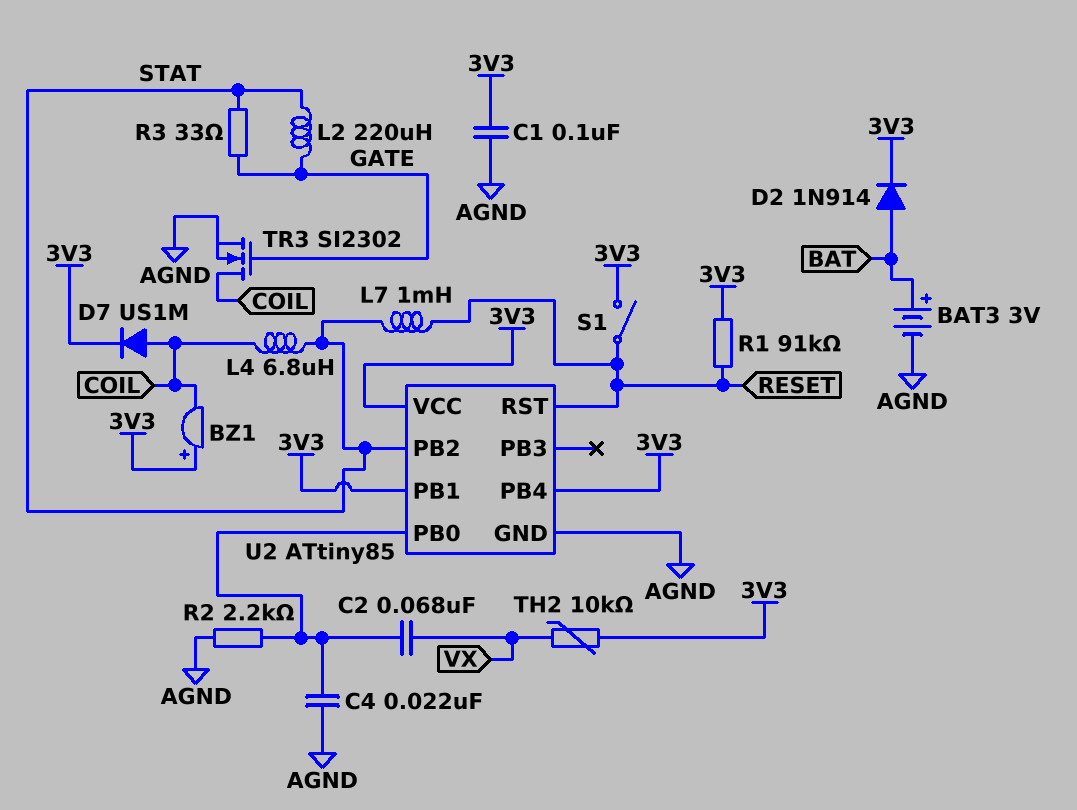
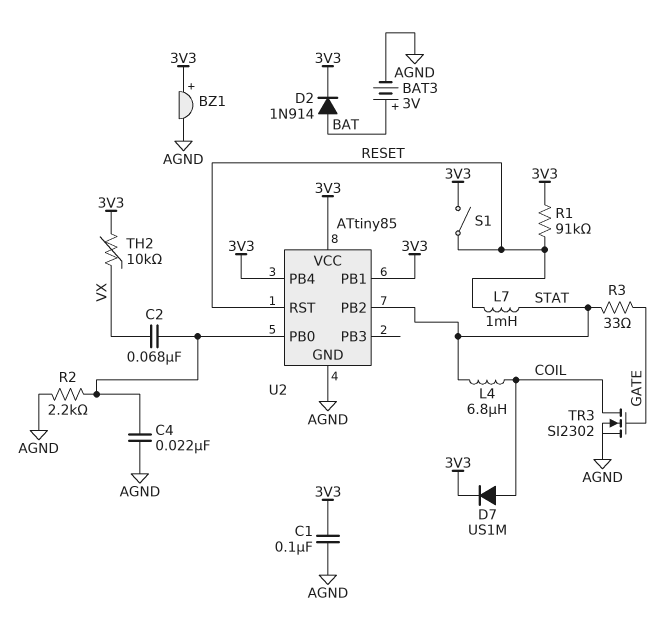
BZ1: buzzer (plus 3V3, minus COIL) -> buzzer (plus 3V3, minus AGND)
L2: 220uH (GATE, STAT) -> none

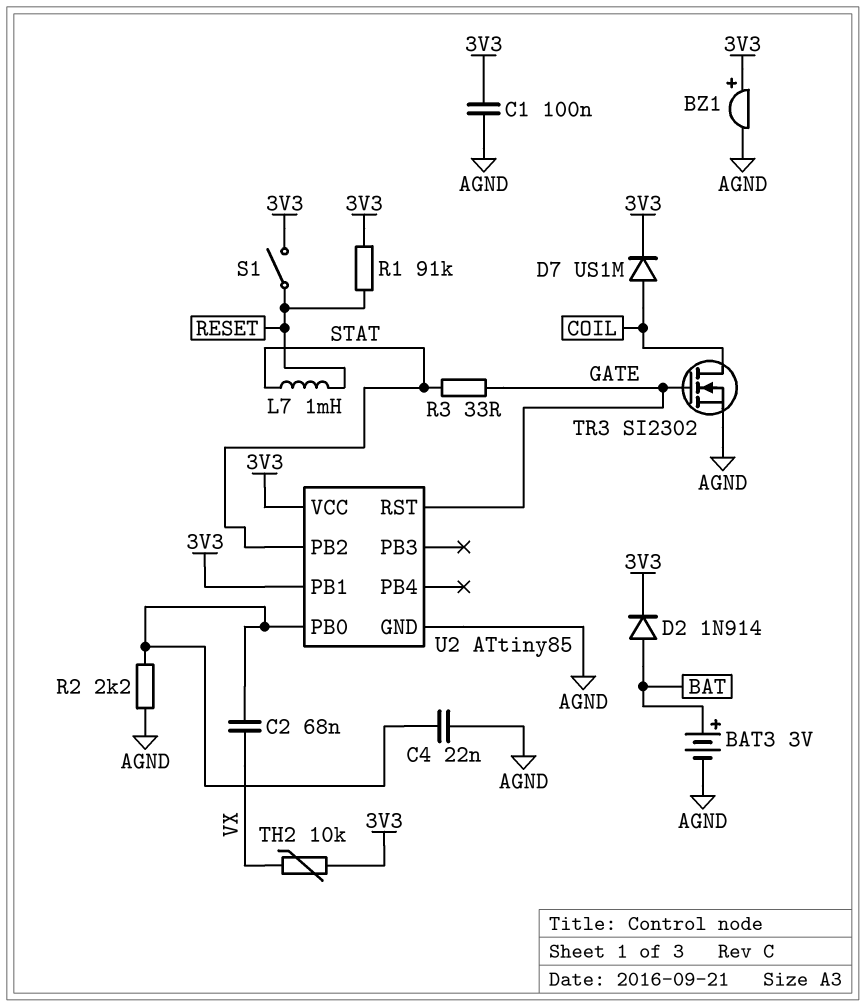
L4: 6.8uH (COIL, STAT) -> none
U2 pin PB4: 3V3 -> none
U2 pin RST: RESET -> GATE

